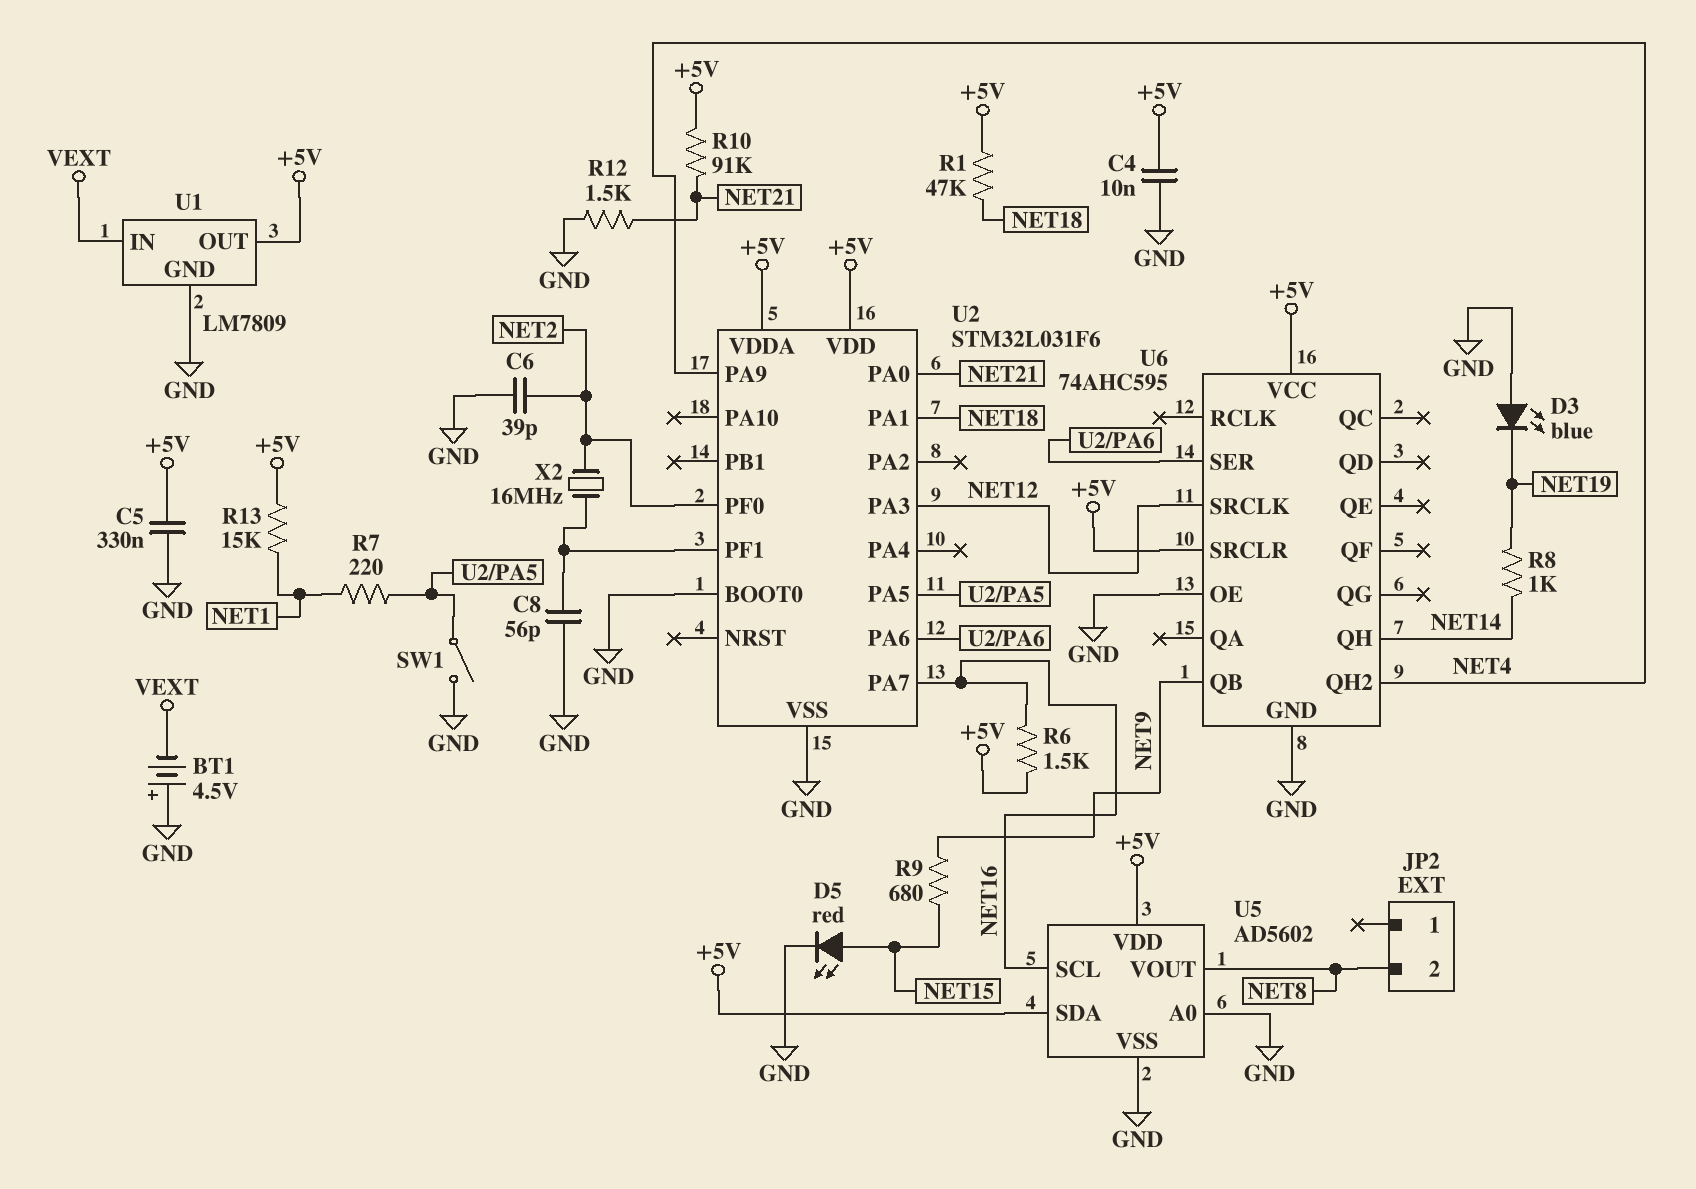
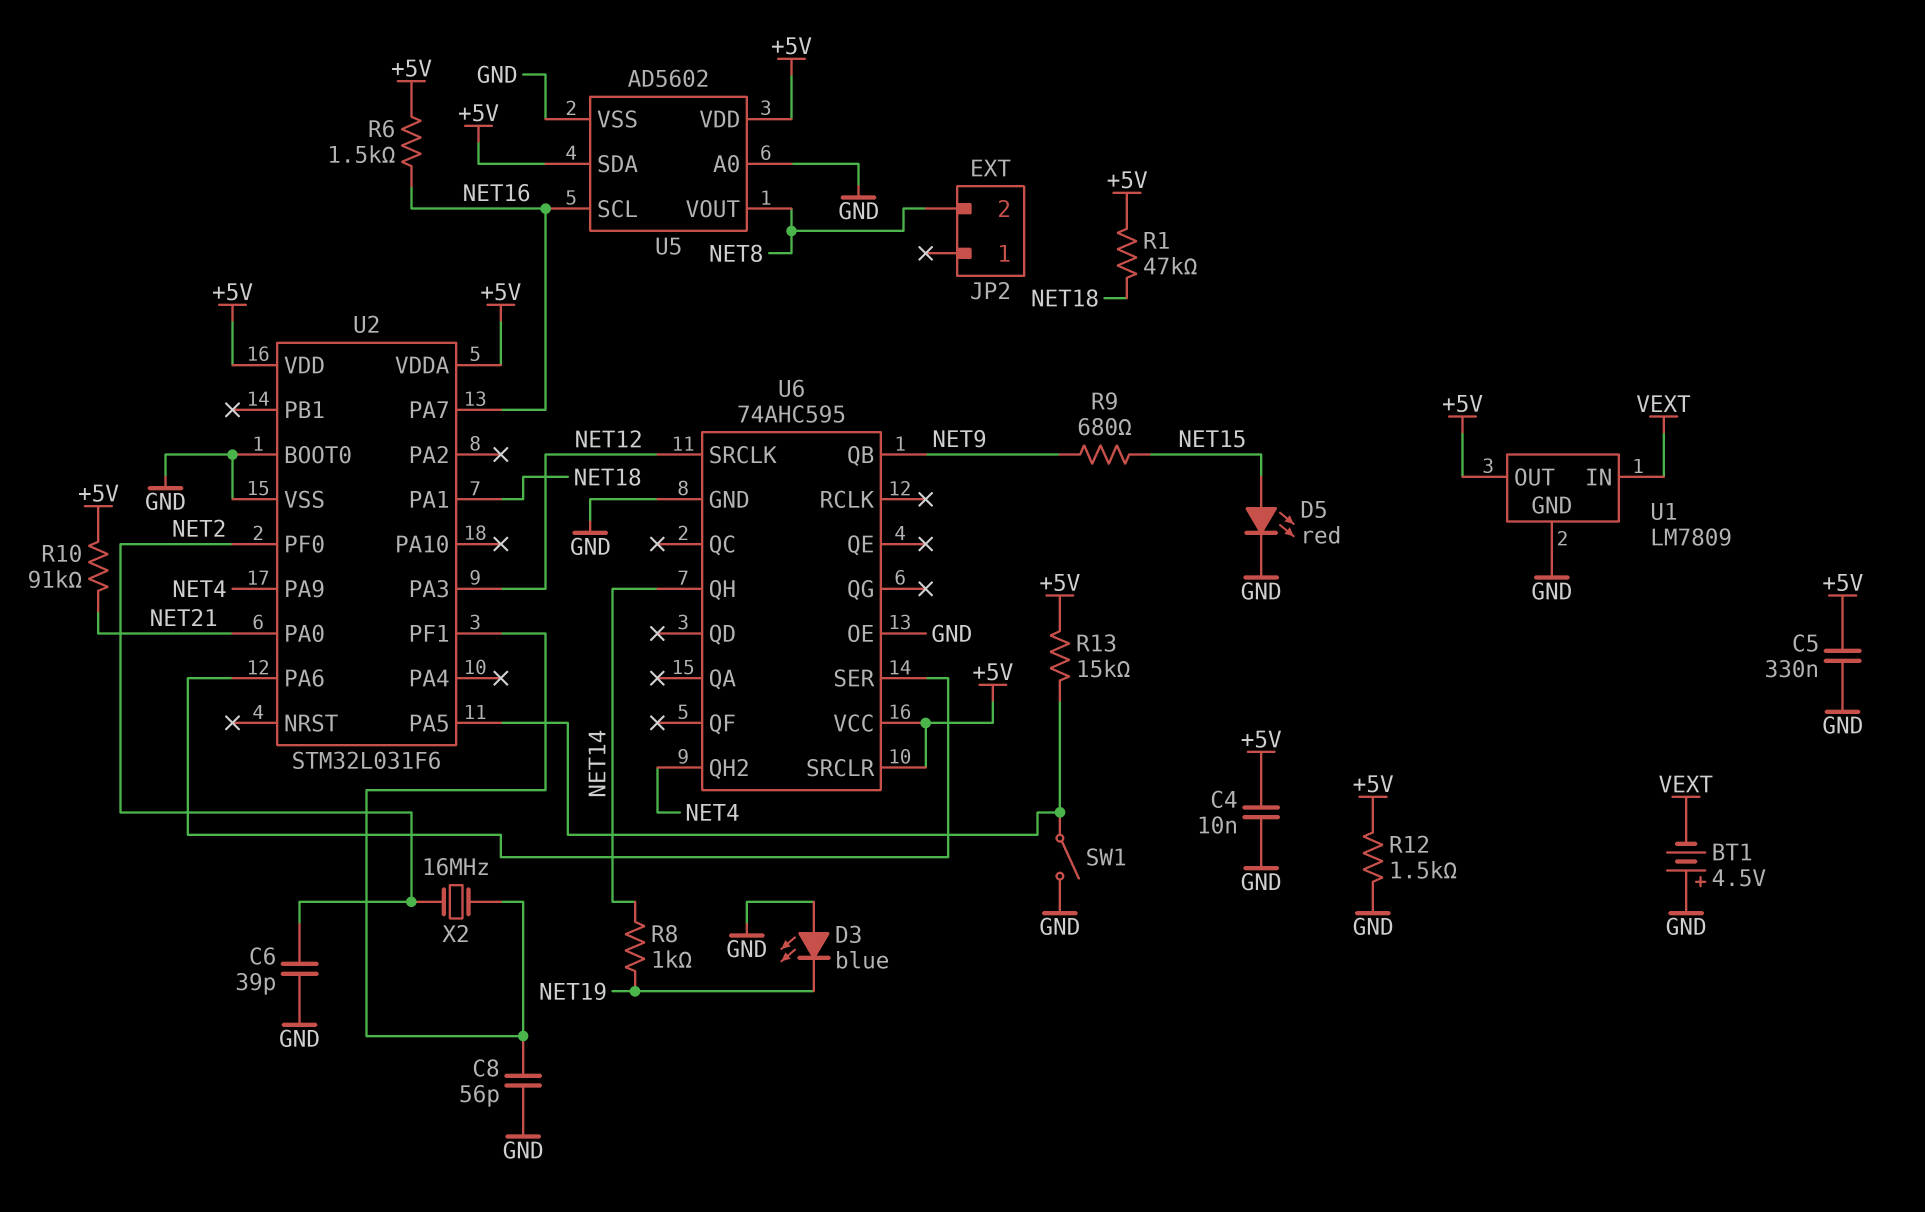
R7: 220 (NET1, U2/PA5) -> none
R12: 1.5k (GND, NET21) -> 1.5k (+5V, GND)
R13: 15k (+5V, NET1) -> 15k (+5V, U2/PA5)

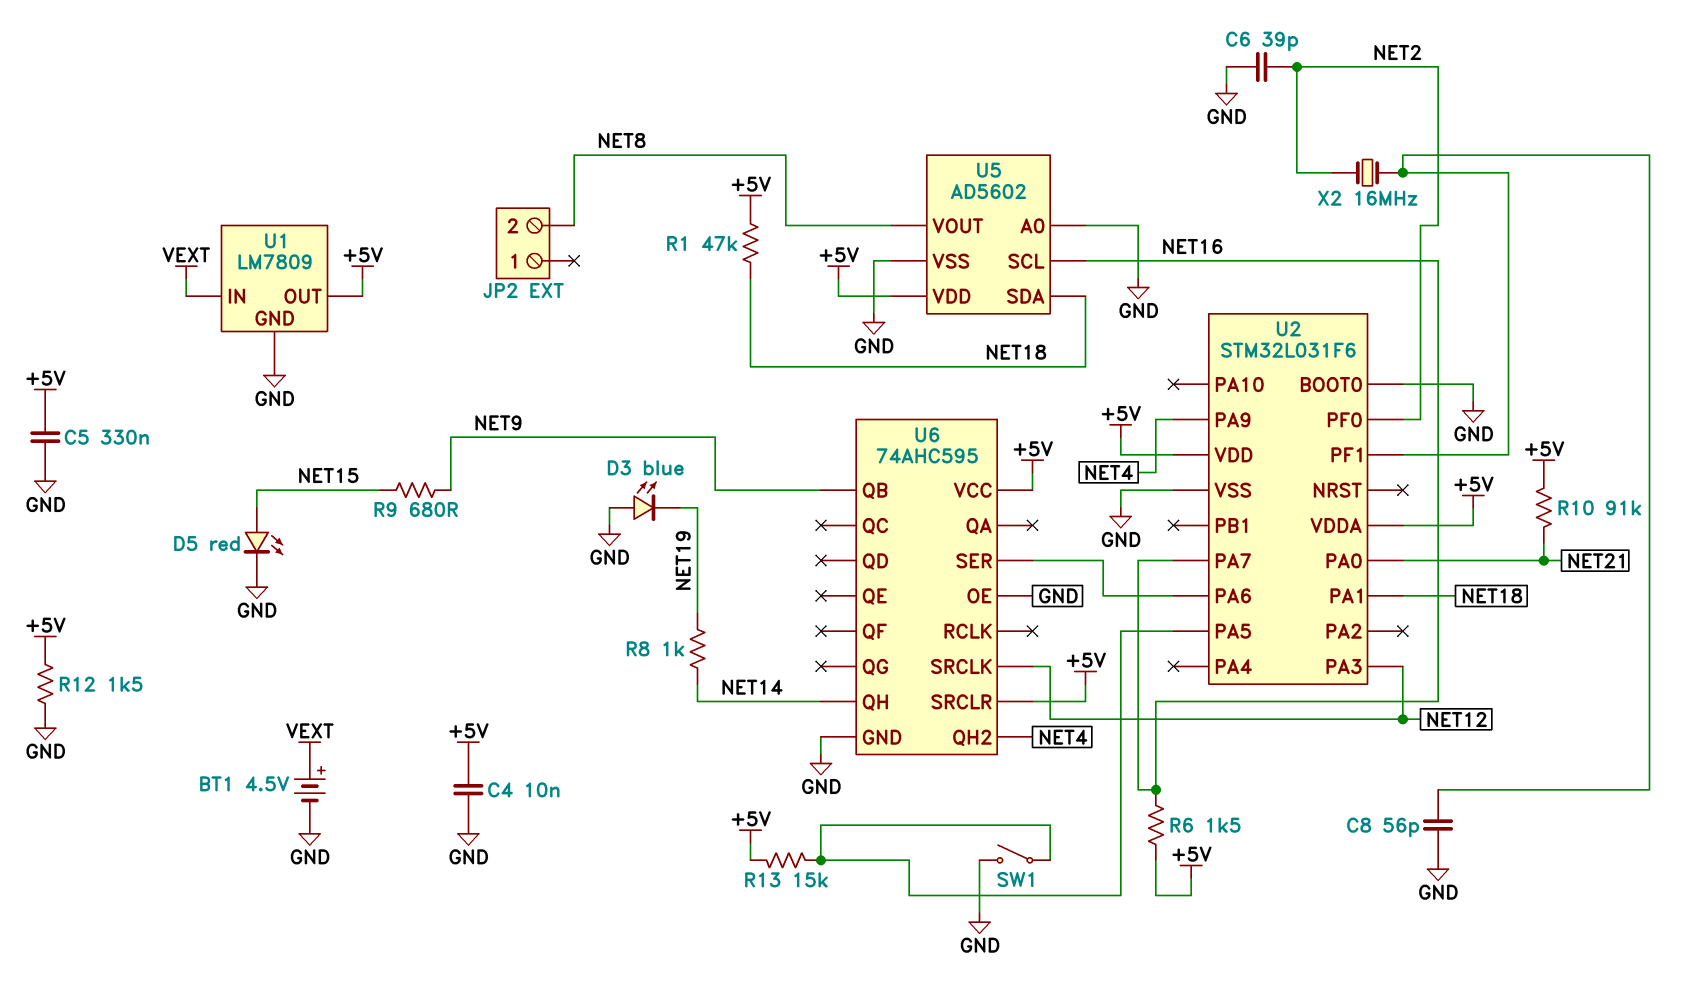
BT1: 4.5V (plus GND, minus VEXT) -> 4.5V (plus VEXT, minus GND)
U5 pin SDA: +5V -> NET18

